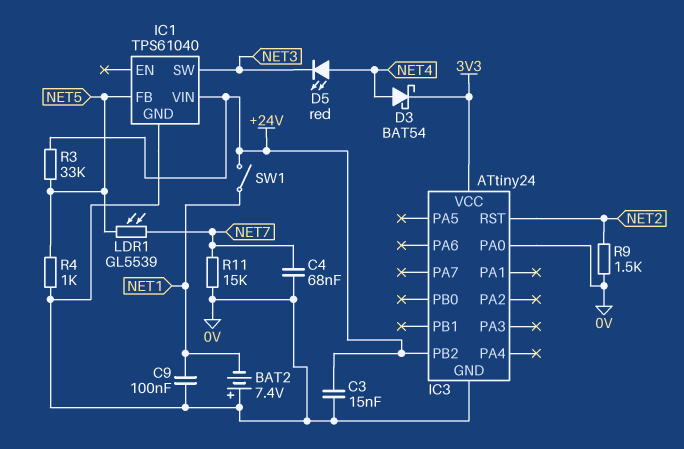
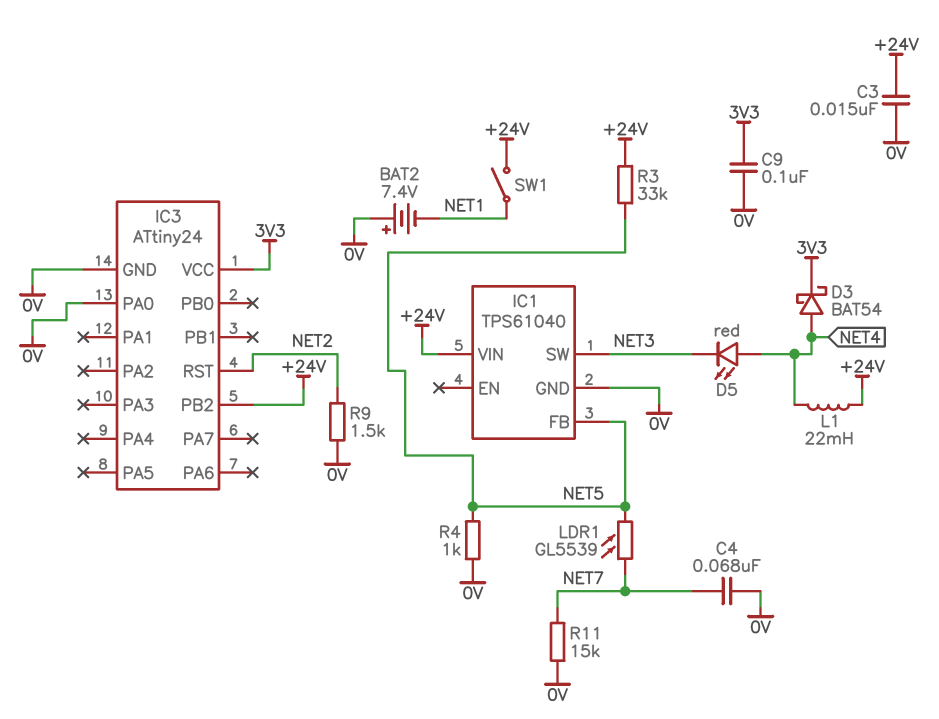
C9: 100nF (0V, NET1) -> 100nF (0V, 3V3)
L1: none -> 22mH (+24V, NET4)

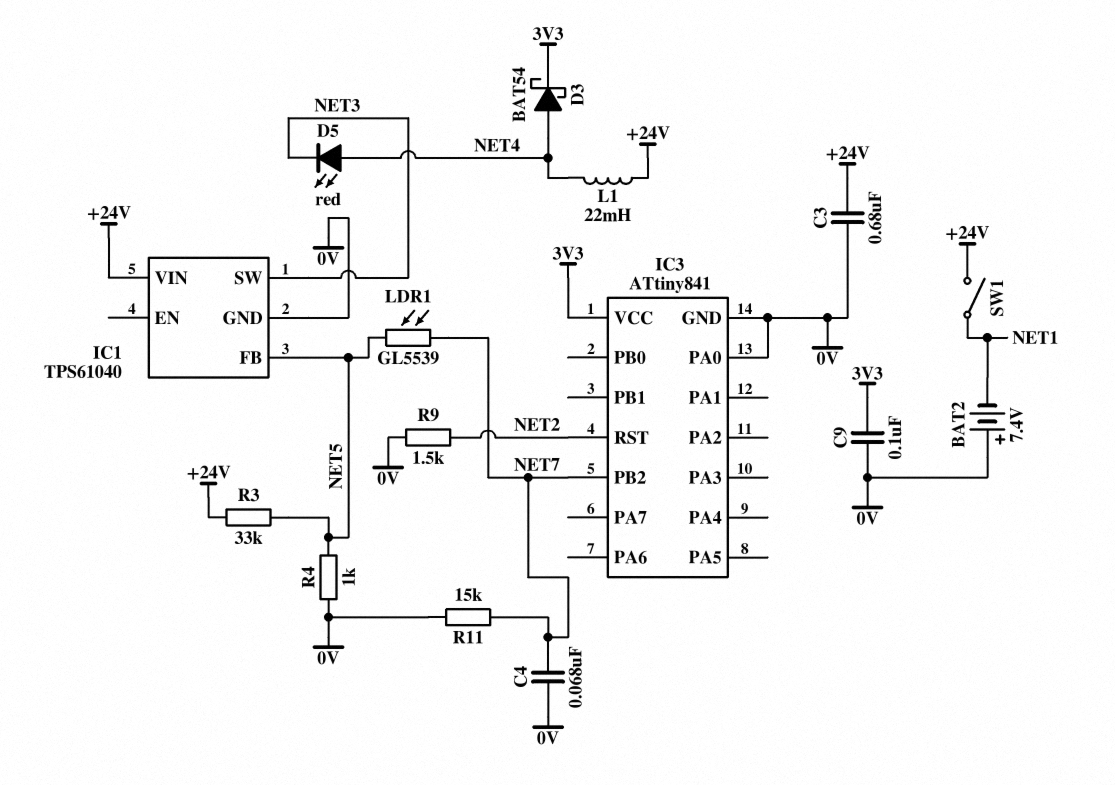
C3: 15nF (+24V, 0V) -> 680nF (+24V, 0V)
IC3: ATtiny24 -> ATtiny841
IC3 pin PB2: +24V -> NET7

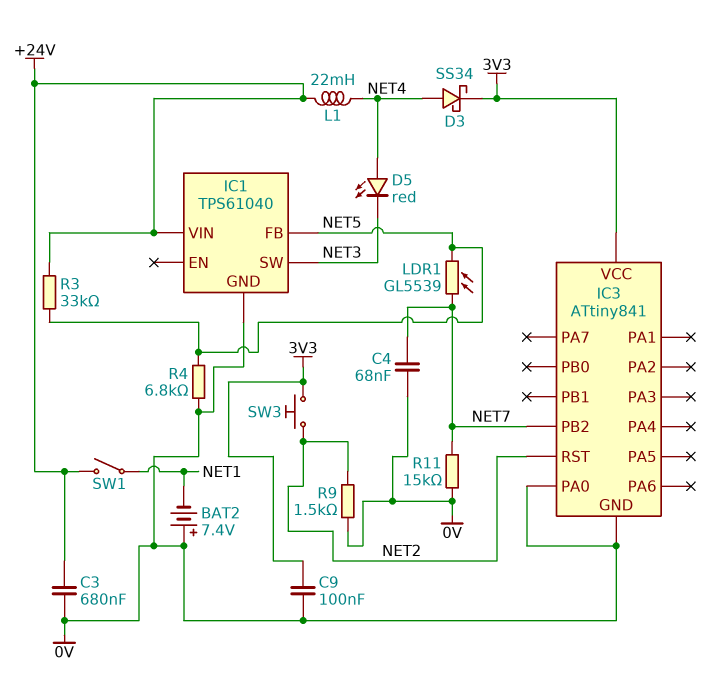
D3: schottky BAT54 (A NET4, K 3V3) -> schottky SS34 (A NET4, K 3V3)
R4: 1k (0V, NET5) -> 6.8k (0V, NET5)
SW3: none -> button (3V3, NET2)

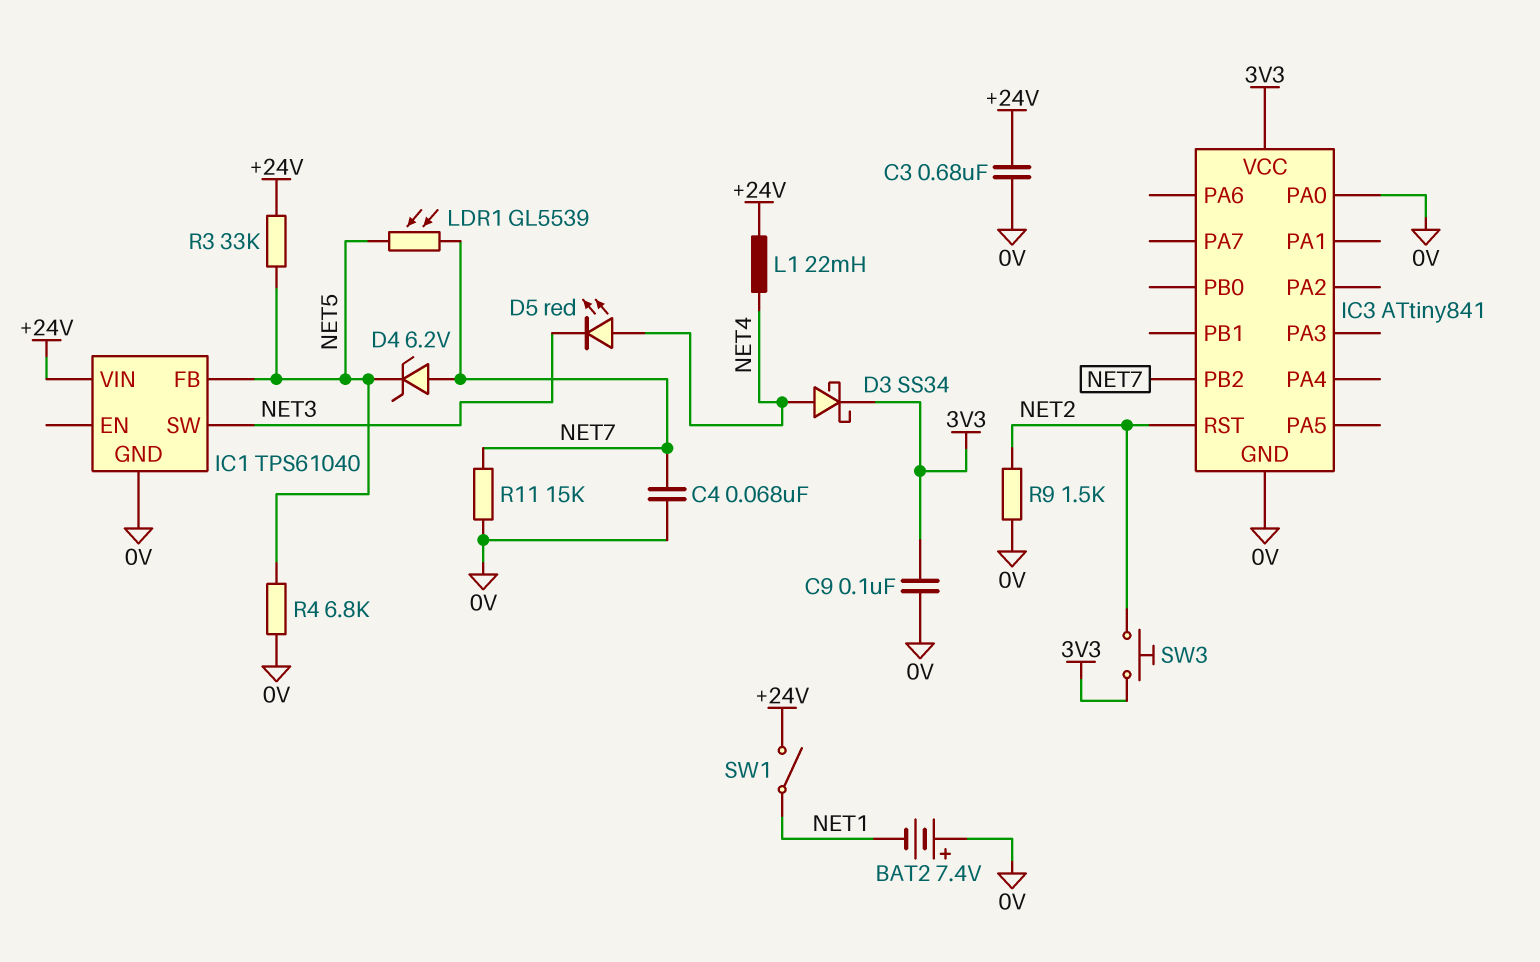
D4: none -> zener 6.2V (A NET7, K NET5)

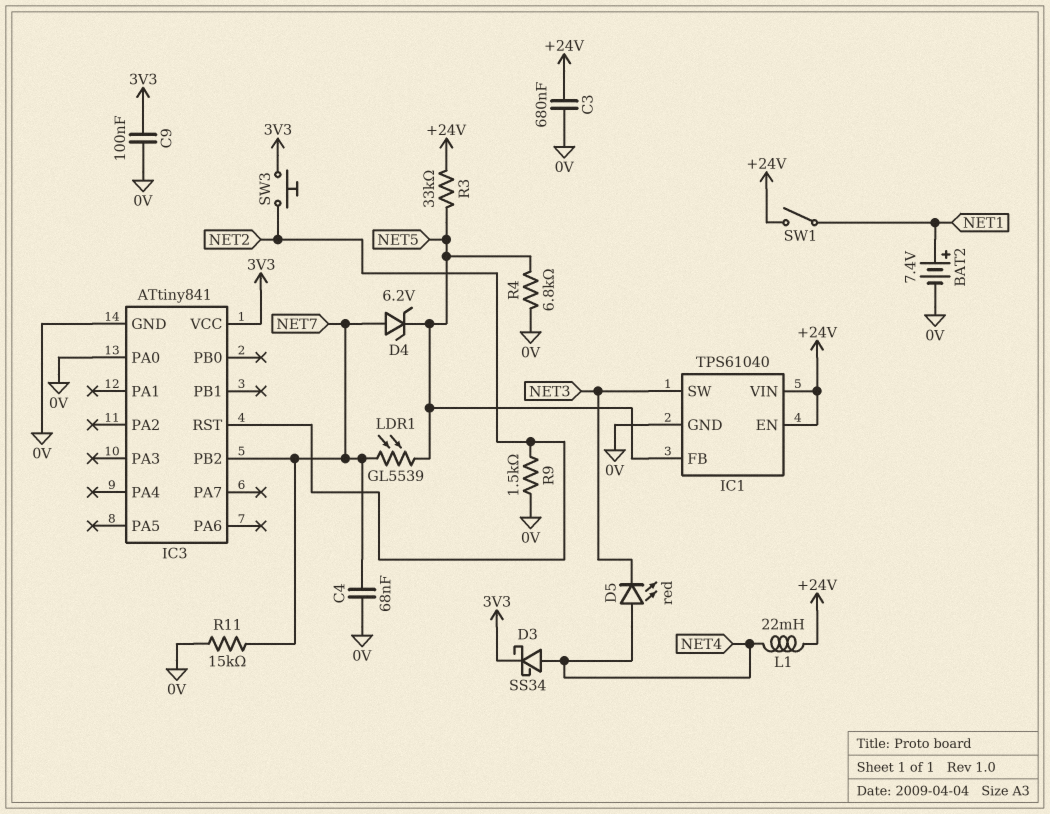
BAT2: 7.4V (plus 0V, minus NET1) -> 7.4V (plus NET1, minus 0V)
IC1 pin EN: none -> +24V

